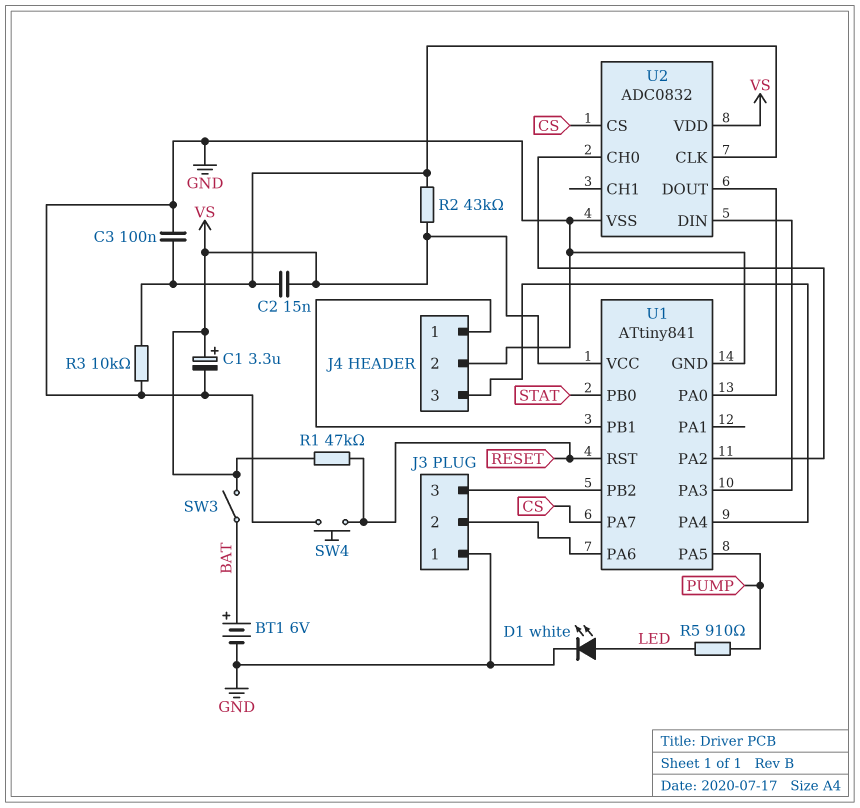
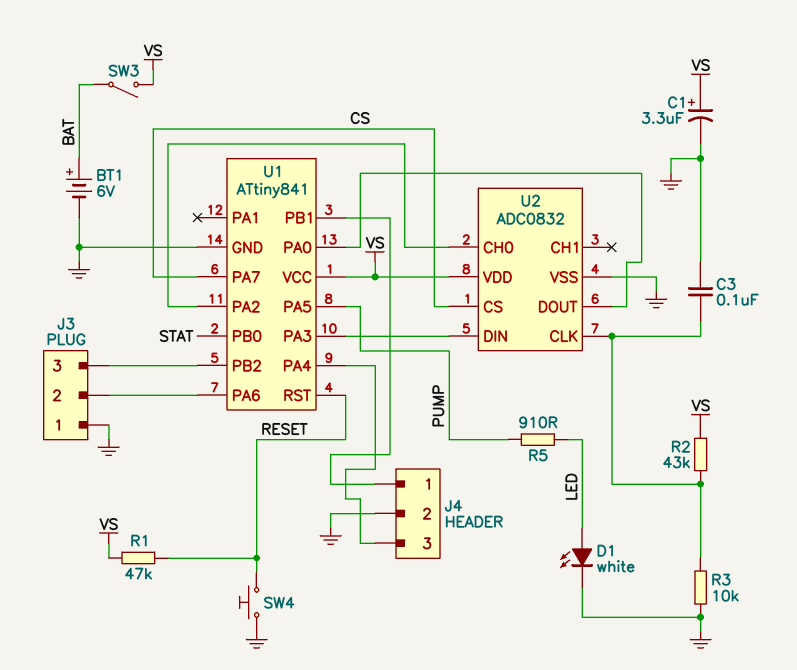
C2: 15nF (U2/CLK, VS) -> none

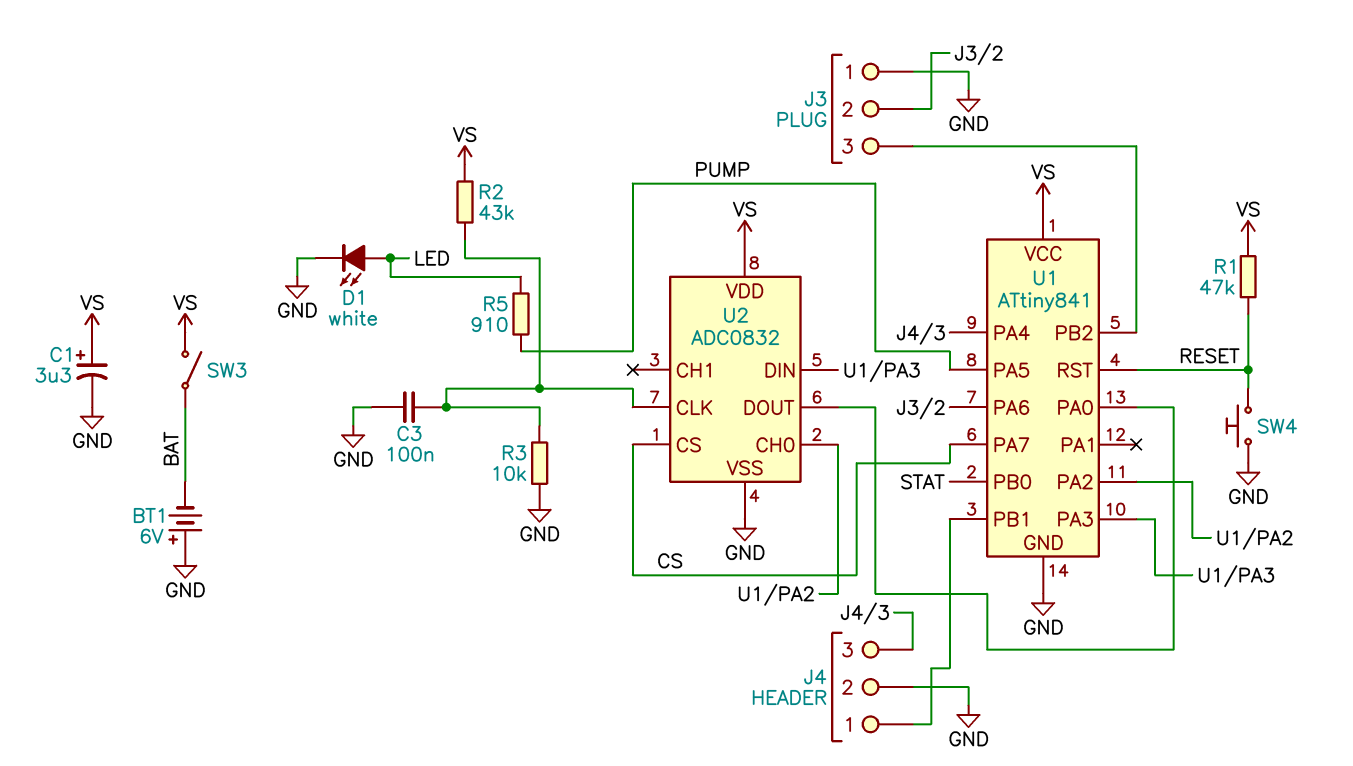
BT1: 6V (plus BAT, minus GND) -> 6V (plus GND, minus BAT)

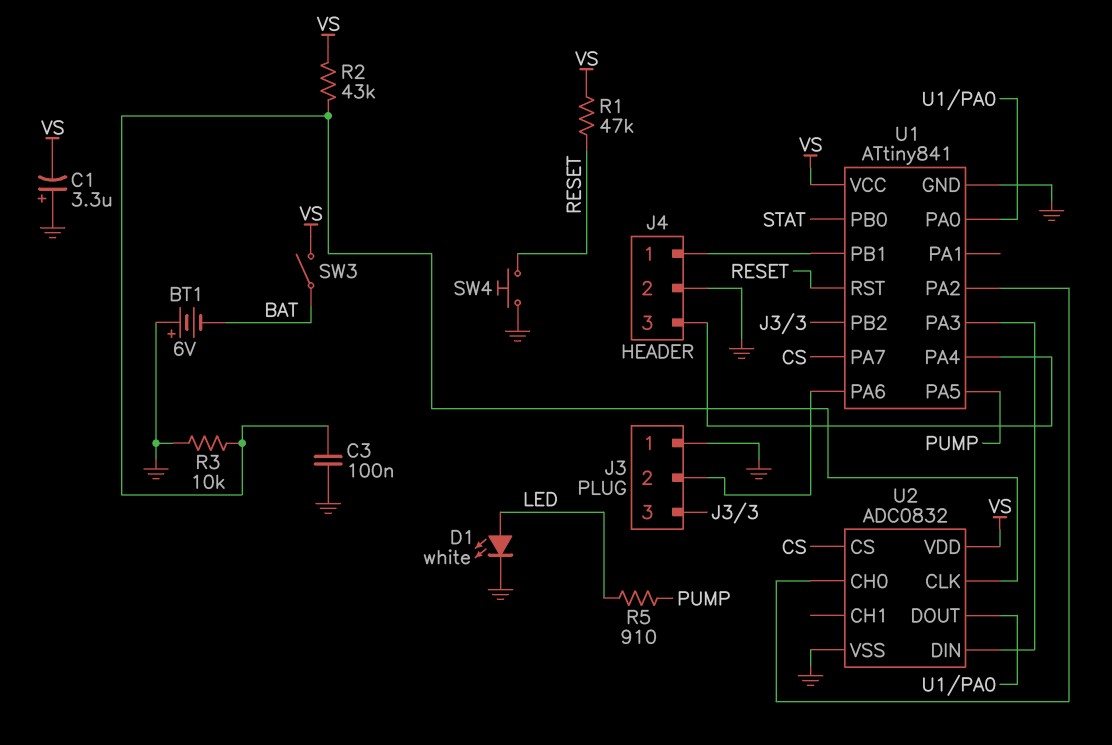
C1: 3.3uF (plus VS, minus GND) -> 3.3uF (plus GND, minus VS)

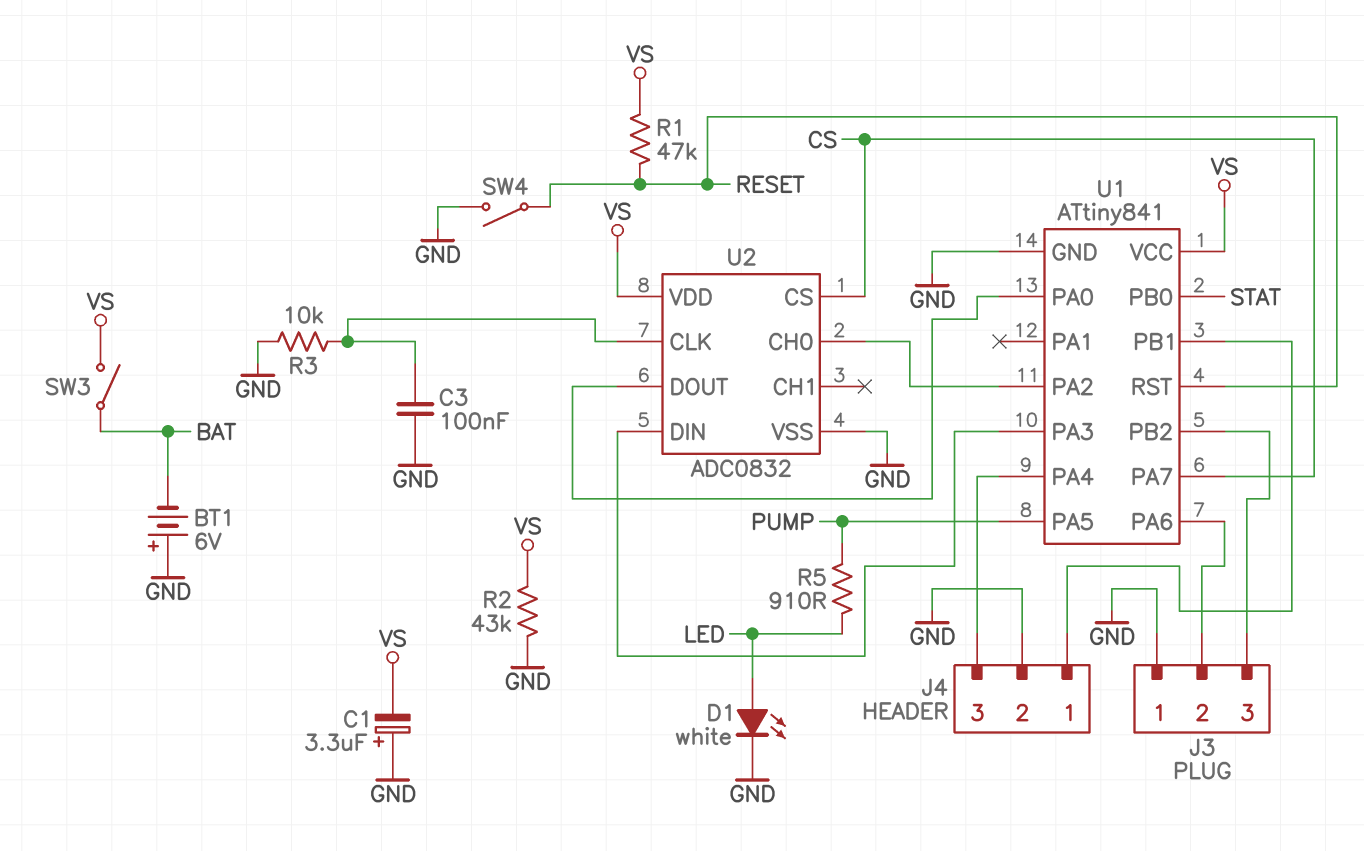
R2: 43k (U2/CLK, VS) -> 43k (GND, VS)
SW4: button (GND, RESET) -> switch (GND, RESET)

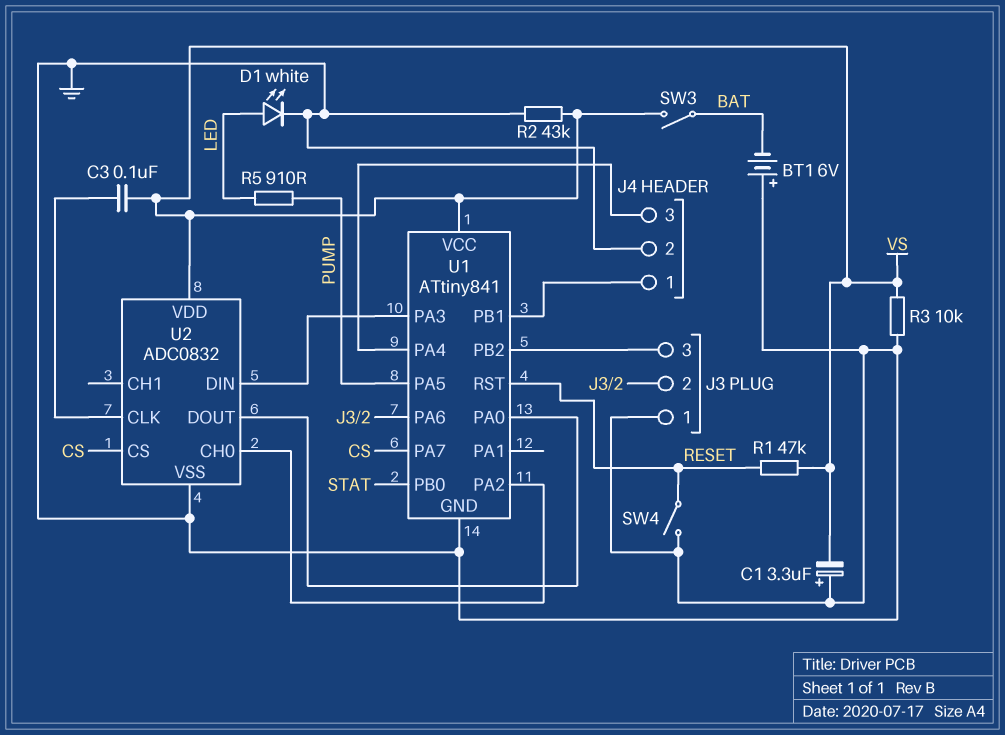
C3: 100nF (GND, U2/CLK) -> 100nF (U2/CLK, VS)
R3: 10k (GND, U2/CLK) -> 10k (GND, VS)

